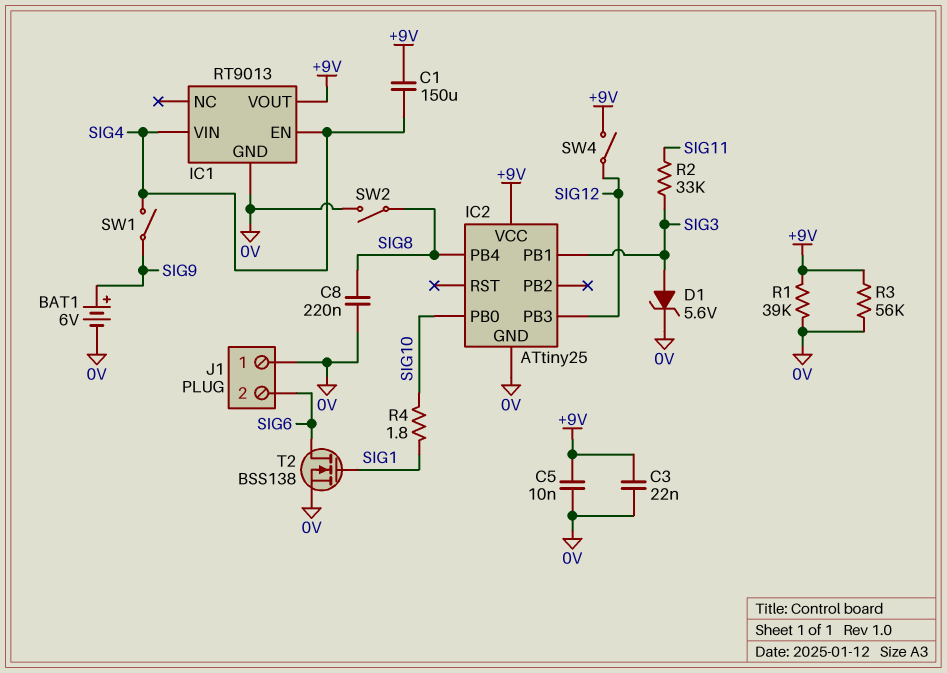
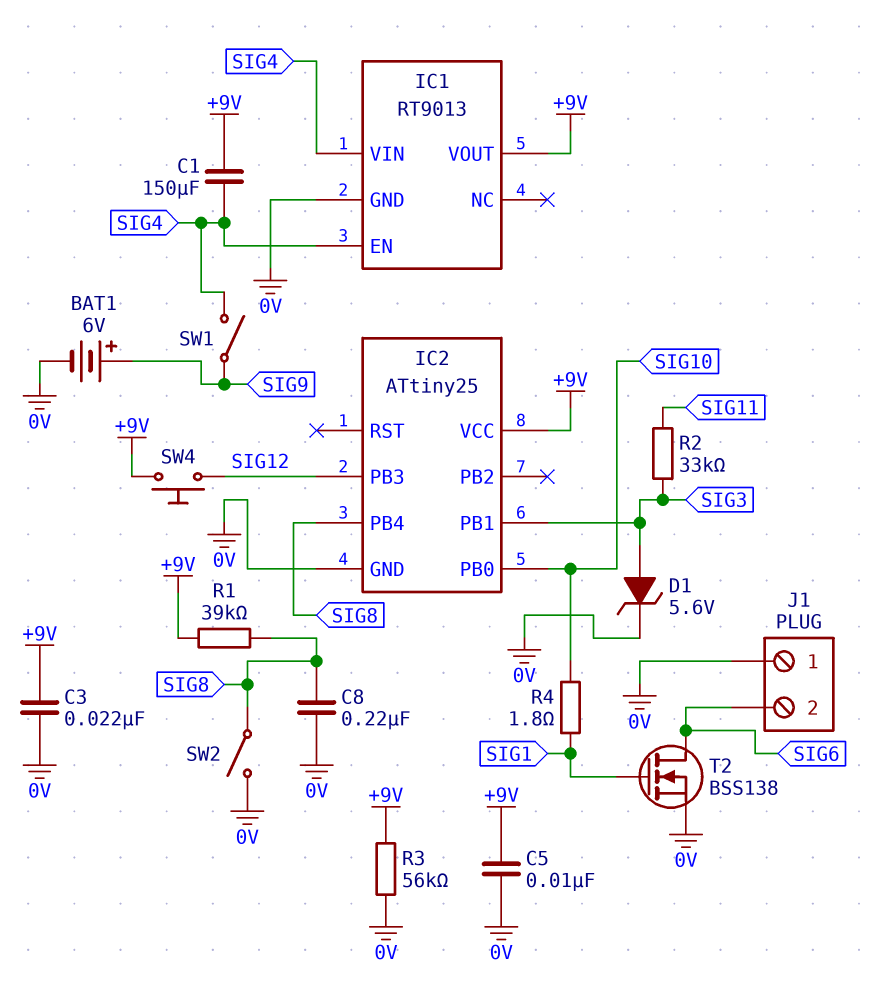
R1: 39k (+9V, 0V) -> 39k (+9V, SIG8)
SW4: switch (+9V, SIG12) -> button (+9V, SIG12)

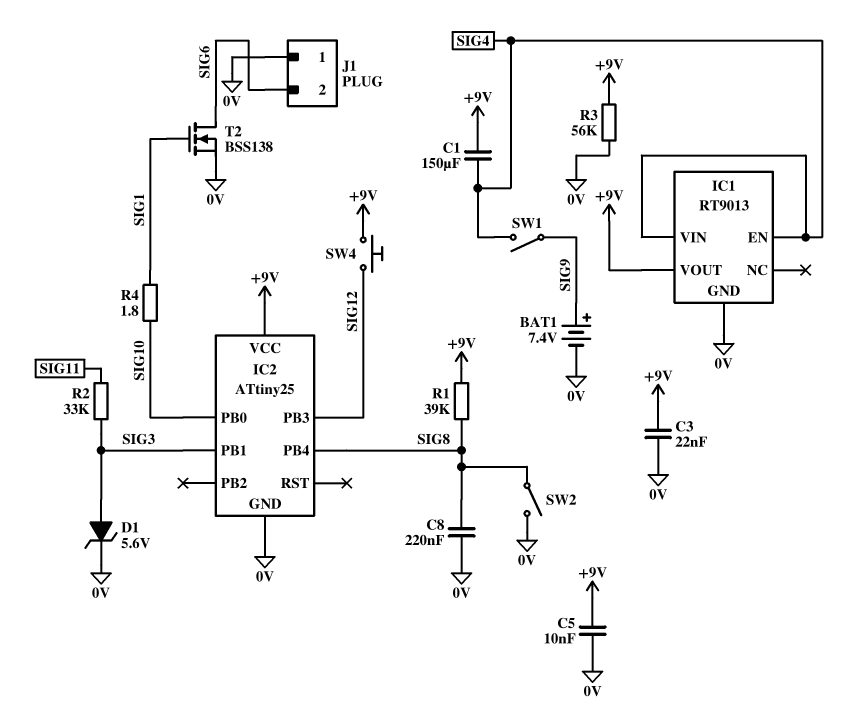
BAT1: 6V (plus SIG9, minus 0V) -> 7.4V (plus SIG9, minus 0V)

